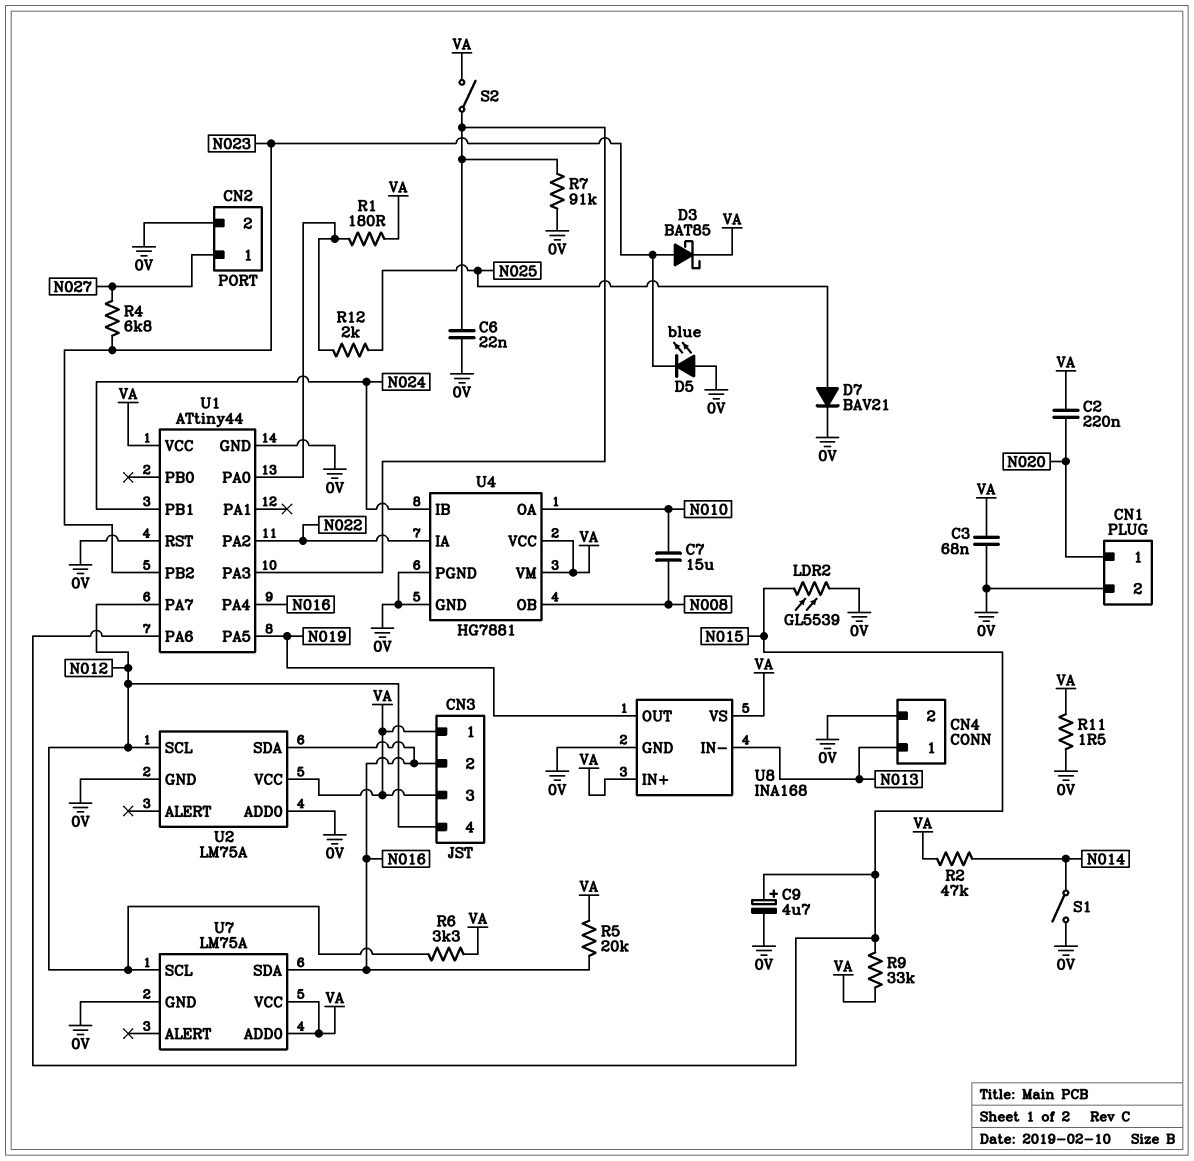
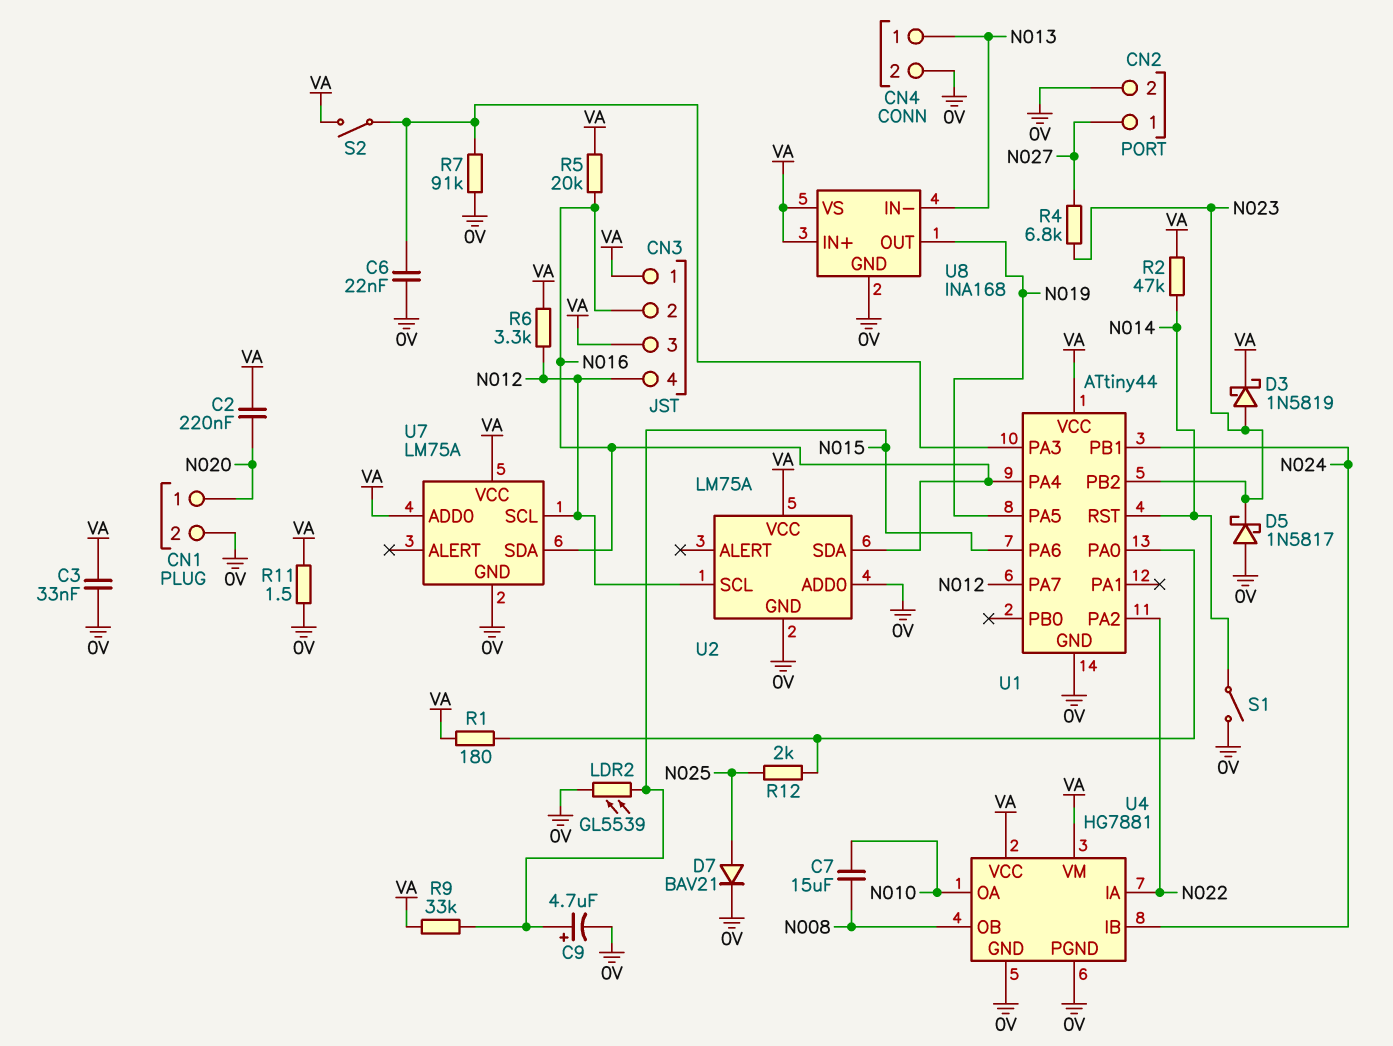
C3: 68nF (0V, VA) -> 33nF (0V, VA)
D3: schottky BAT85 (A N023, K VA) -> schottky 1N5819 (A N023, K VA)
D5: LED blue (A 0V, K N023) -> schottky 1N5817 (A 0V, K N023)
U1 pin RST: 0V -> N014

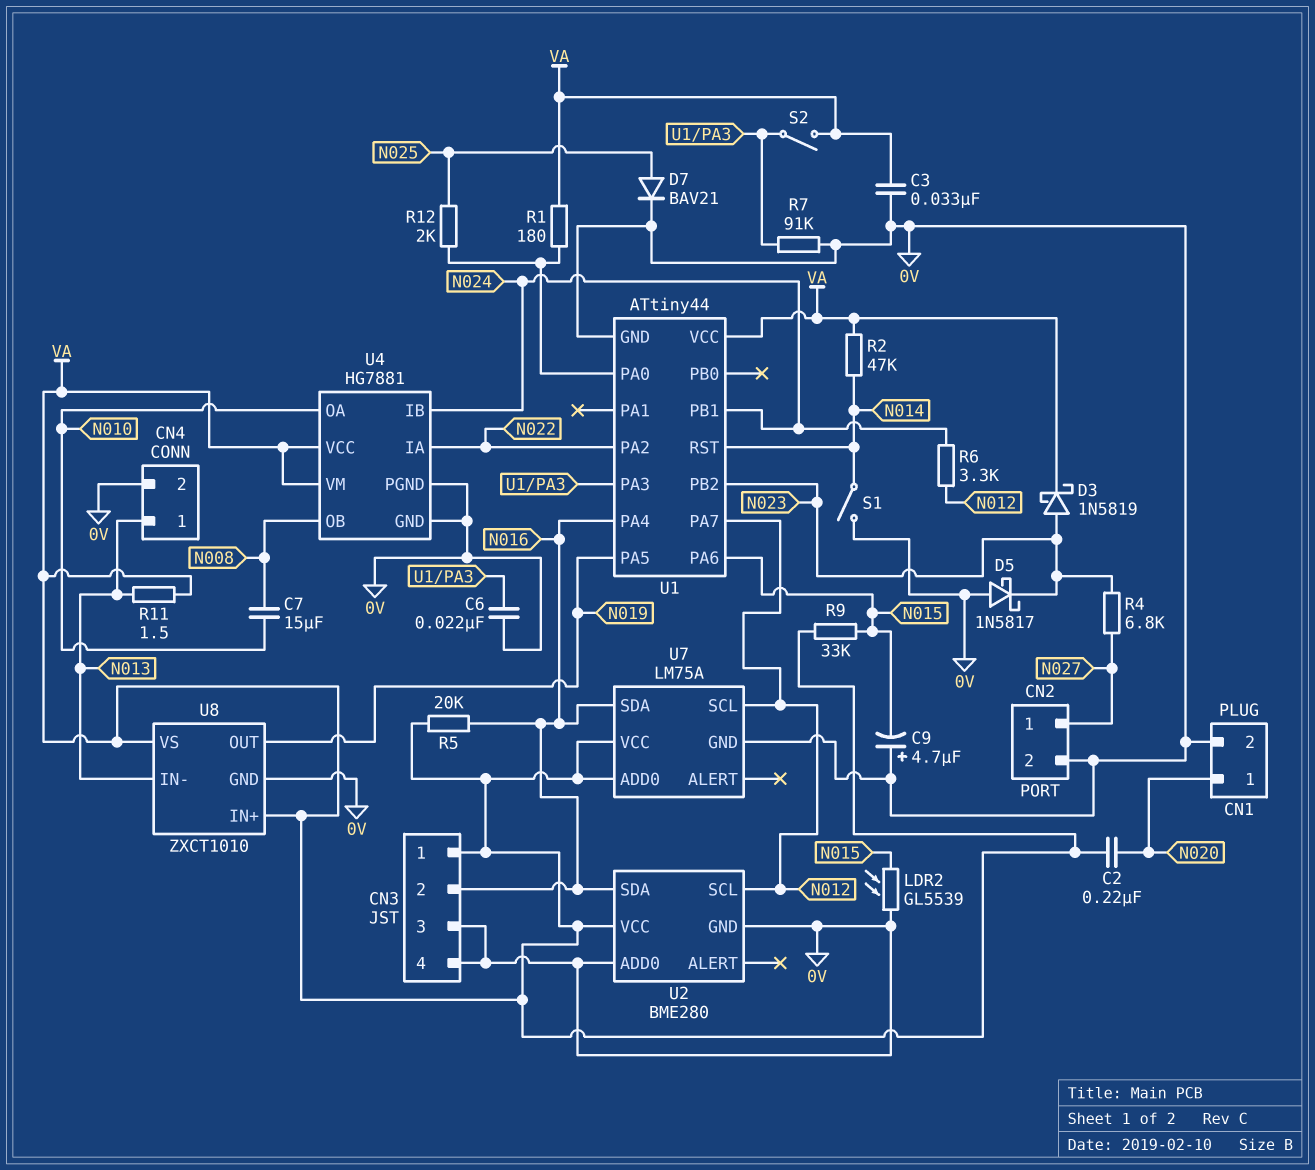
C9: 4.7uF (plus N015, minus 0V) -> 4.7uF (plus 0V, minus N015)
CN3 pin 3: VA -> 0V
CN3 pin 4: N012 -> 0V
R6: 3.3k (N012, VA) -> 3.3k (N012, N024)
R11: 1.5 (0V, VA) -> 1.5 (N013, VA)
U2: LM75A -> BME280
U8: INA168 -> ZXCT1010

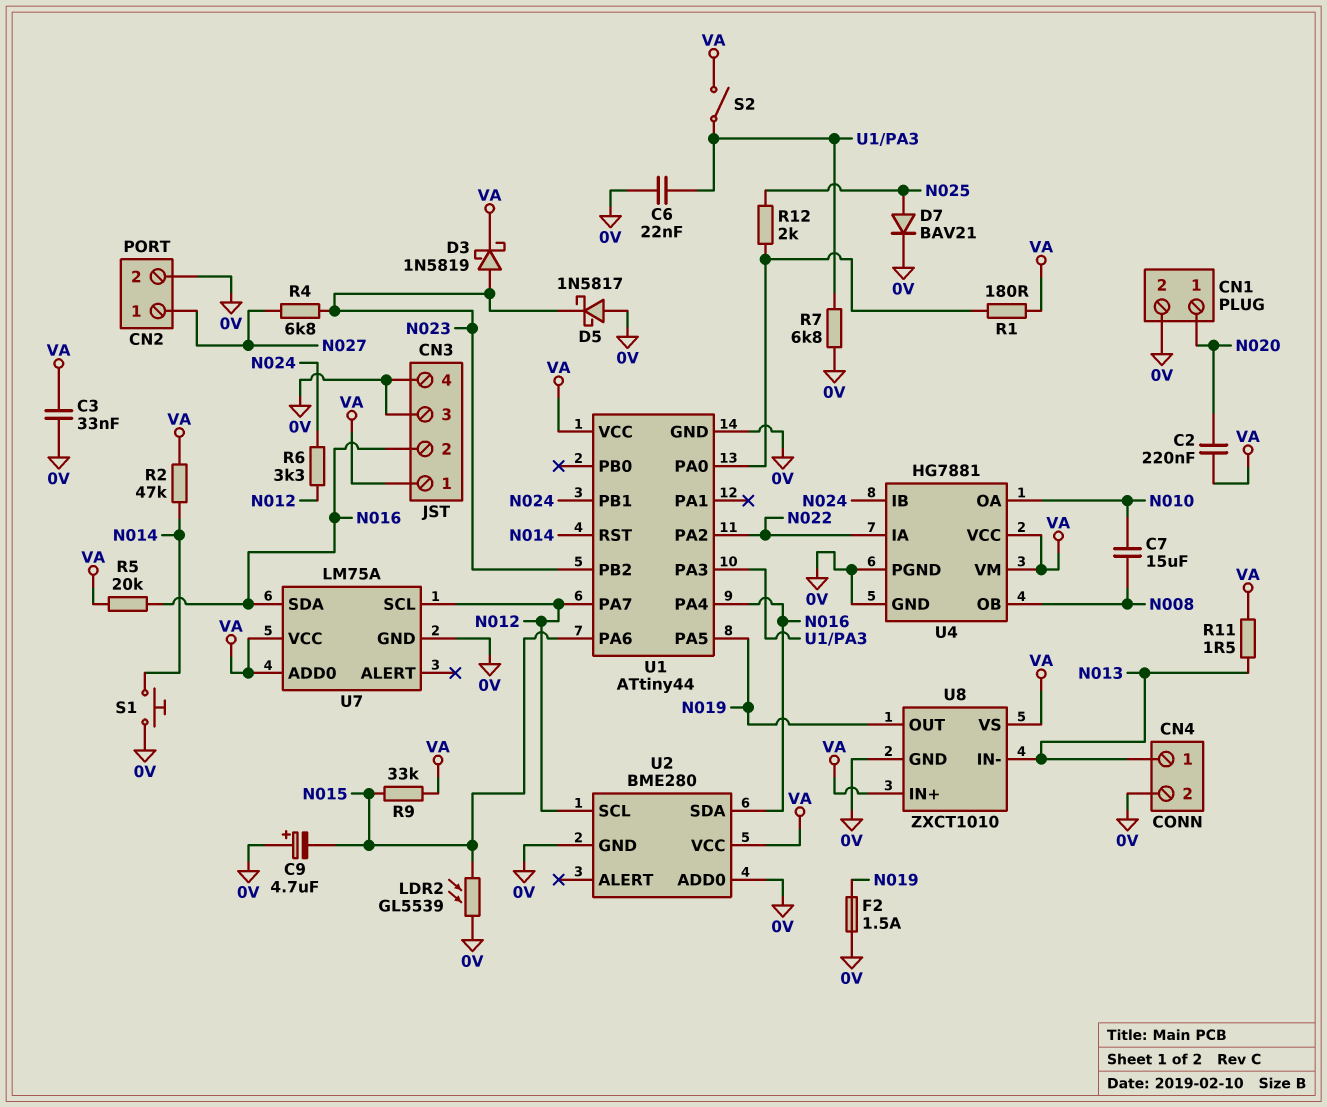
F2: none -> 1.5A (0V, N019)
R7: 91k (0V, U1/PA3) -> 6.8k (0V, U1/PA3)
S1: switch (0V, N014) -> button (0V, N014)

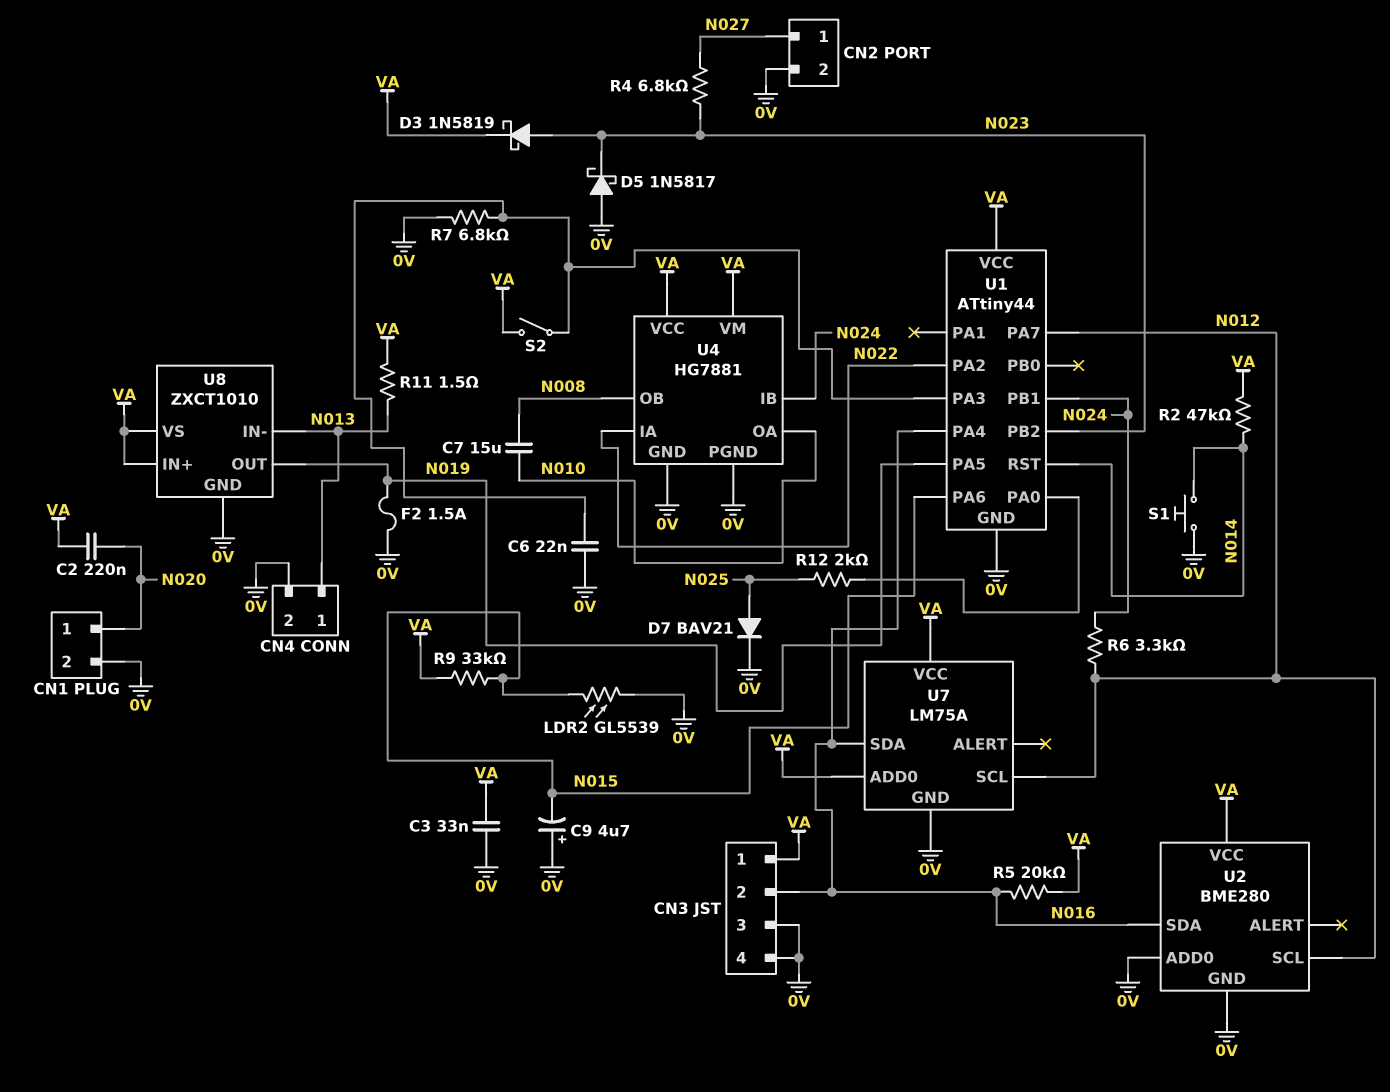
R1: 180 (U1/PA0, VA) -> none

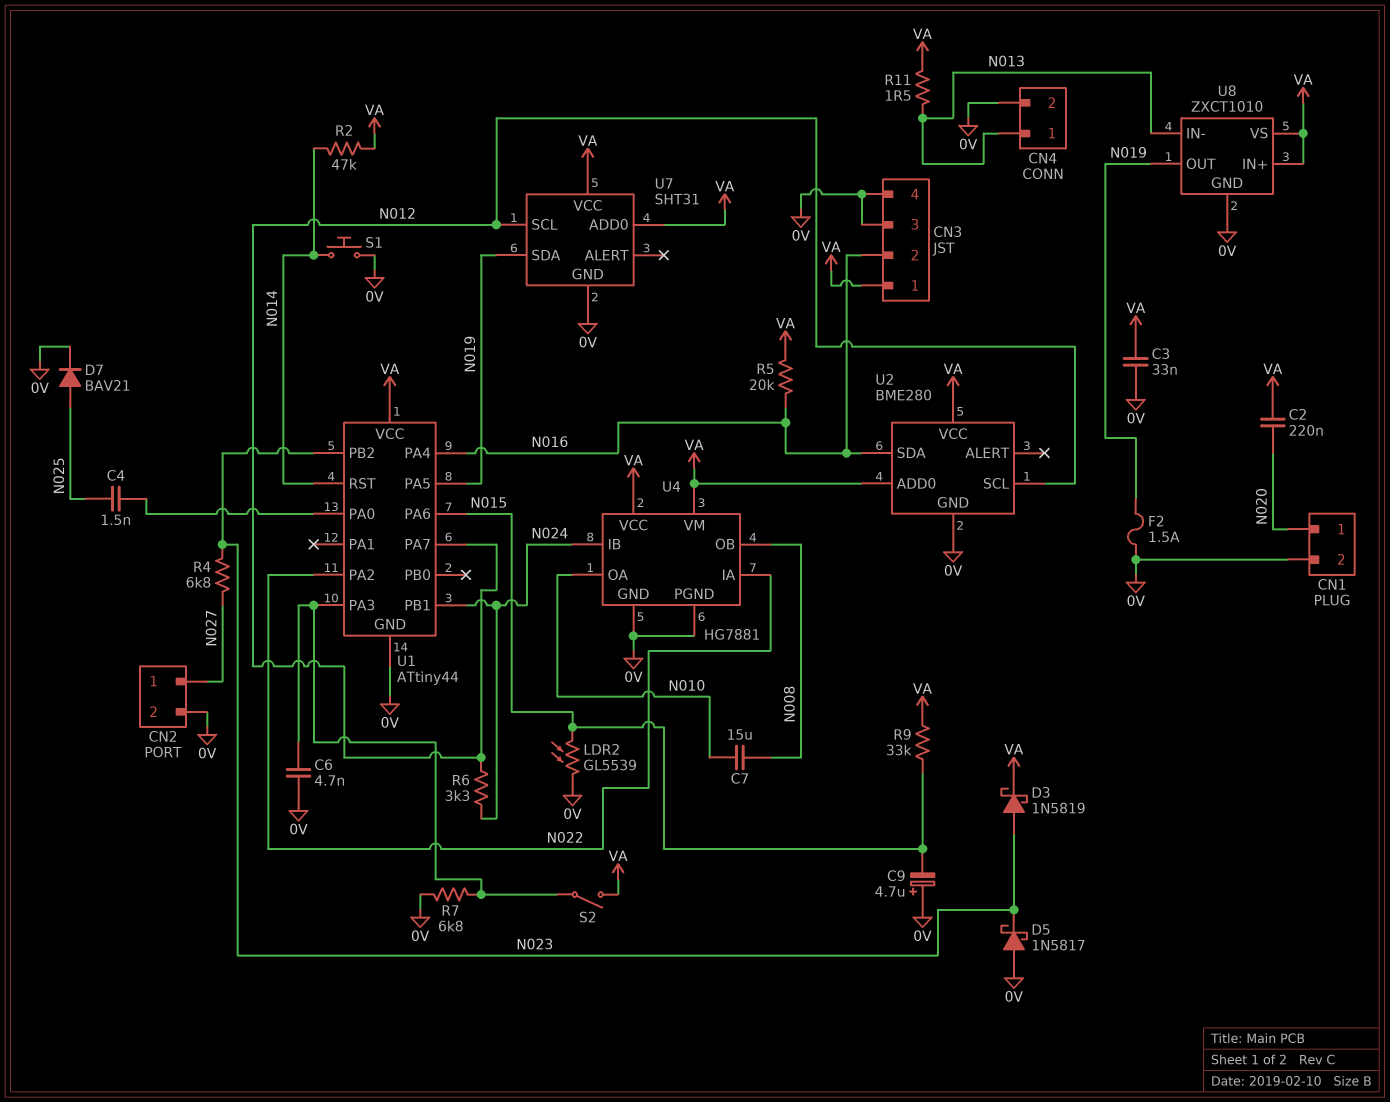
C4: none -> 1.5nF (N025, U1/PA0)
C6: 22nF (0V, U1/PA3) -> 4.7nF (0V, U1/PA3)
R12: 2k (N025, U1/PA0) -> none
U2 pin ADD0: 0V -> VA
U7: LM75A -> SHT31
U7 pin SDA: N016 -> N019

